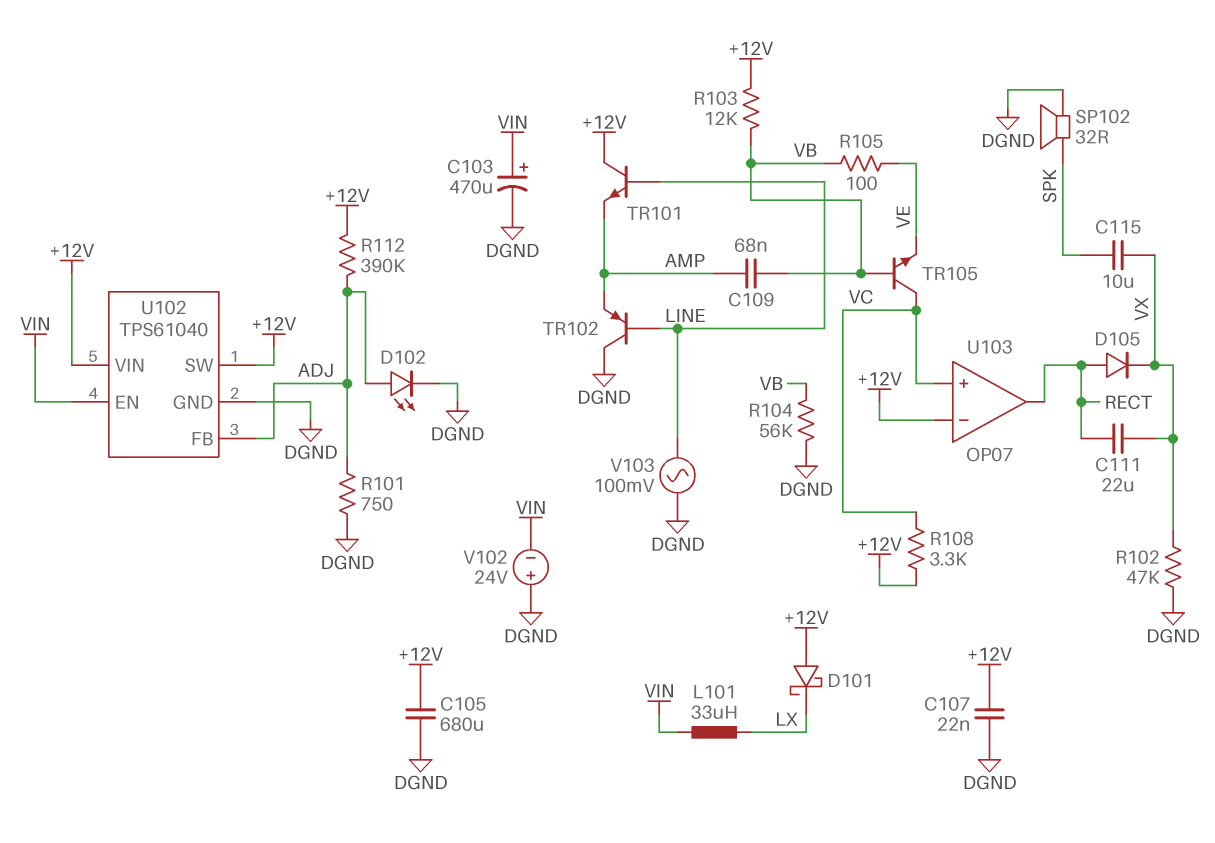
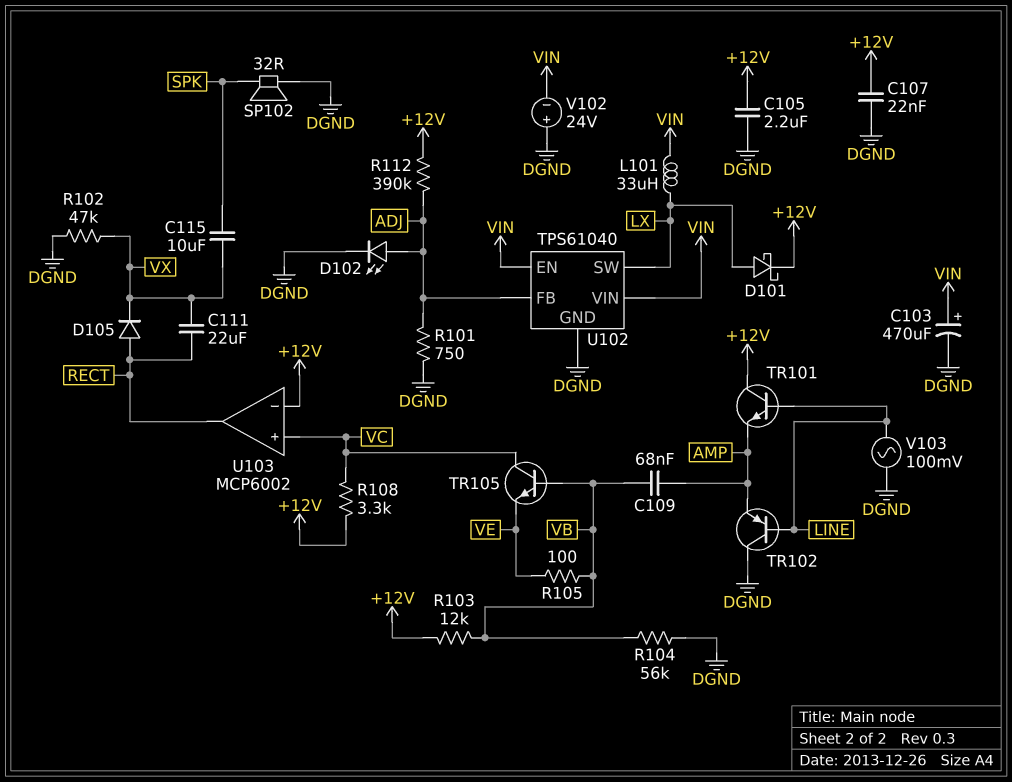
C105: 680uF (+12V, DGND) -> 2.2uF (+12V, DGND)
D101: schottky (A +12V, K LX) -> schottky (A LX, K +12V)
U102 pin SW: +12V -> LX
U102 pin VIN: +12V -> VIN
U103: OP07 -> MCP6002

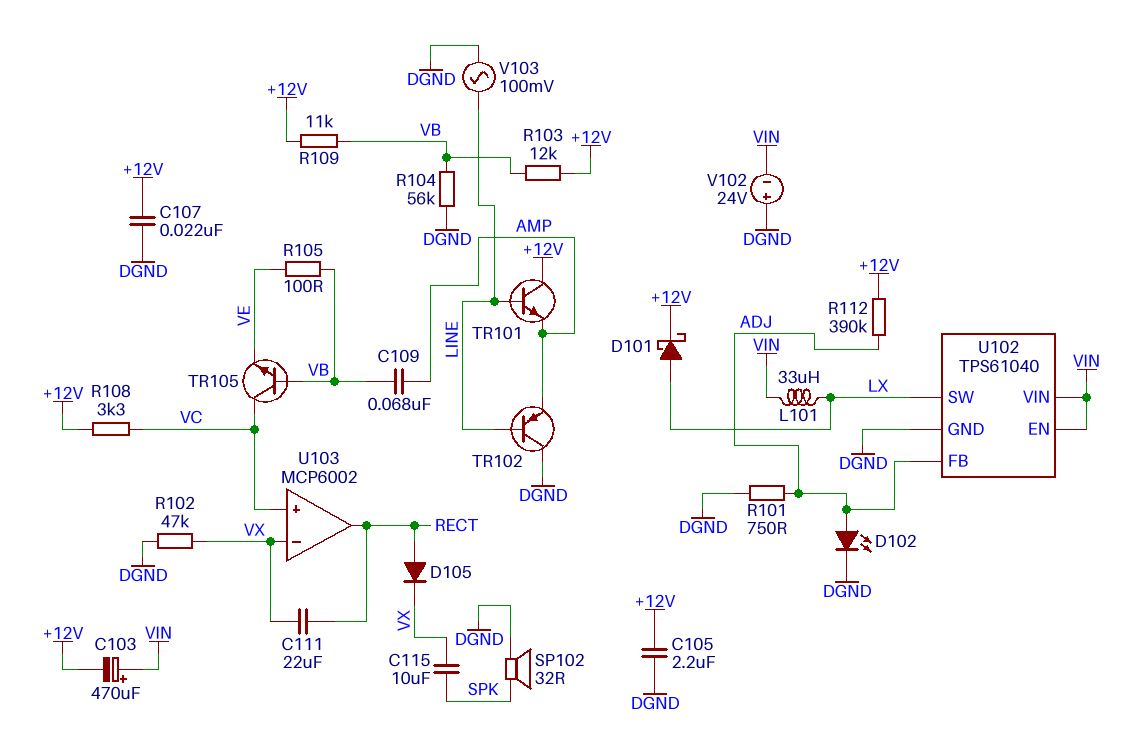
C103: 470uF (plus VIN, minus DGND) -> 470uF (plus VIN, minus +12V)
R109: none -> 11k (+12V, VB)
U103 pin in-: +12V -> VX

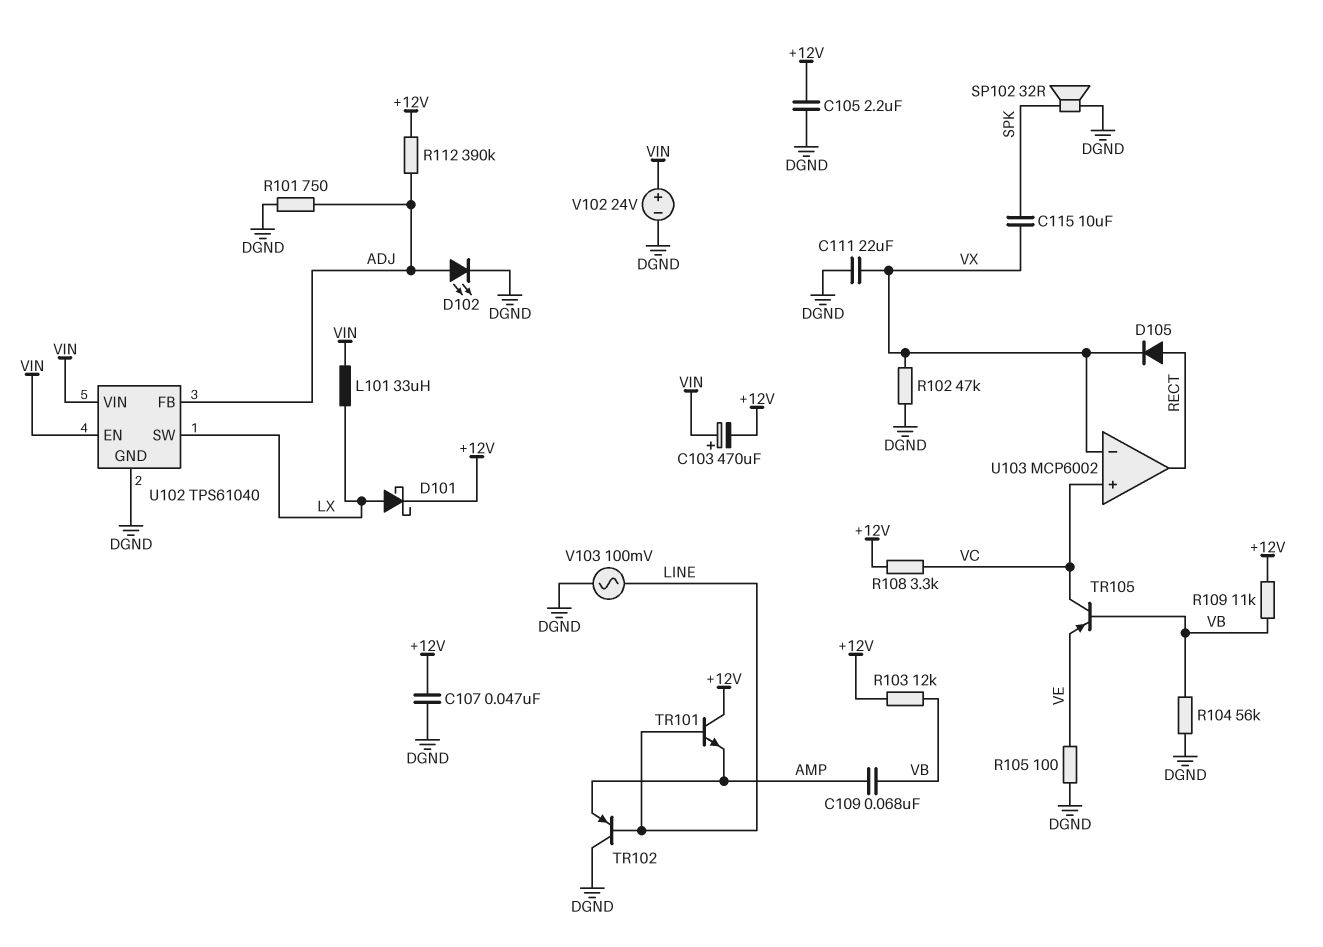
C107: 22nF (+12V, DGND) -> 47nF (+12V, DGND)
C111: 22uF (RECT, VX) -> 22uF (DGND, VX)
R105: 100 (VB, VE) -> 100 (DGND, VE)
TR105: NPN (B VB, C VC, E VE) -> PNP (B VB, C VC, E VE)
V102: 24V (plus DGND, minus VIN) -> 24V (plus VIN, minus DGND)

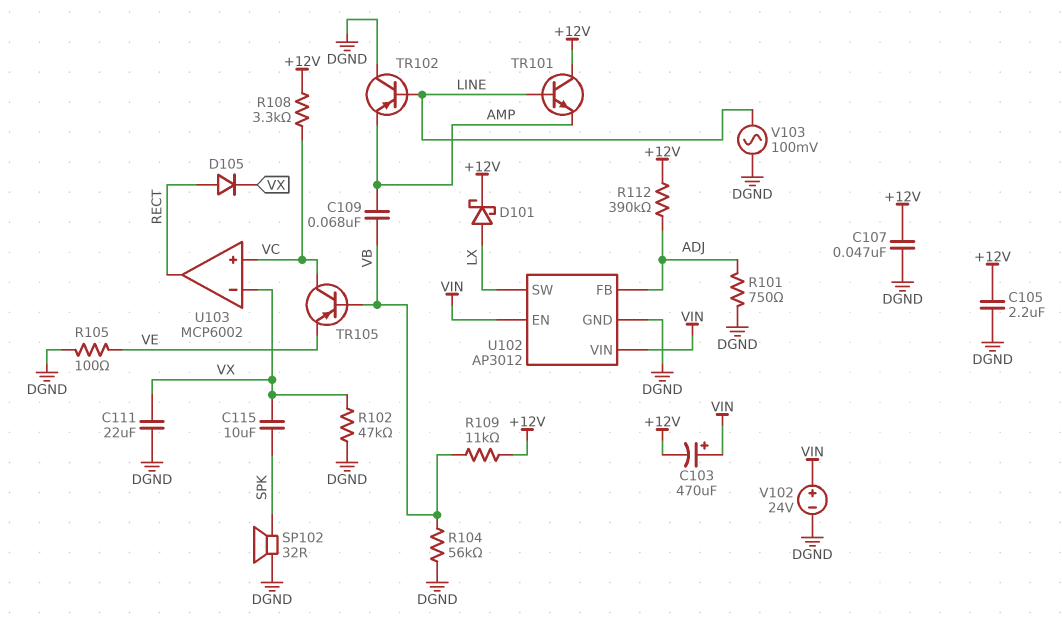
D102: LED (A ADJ, K DGND) -> none
L101: 33uH (LX, VIN) -> none
R103: 12k (+12V, VB) -> none
U102: TPS61040 -> AP3012

